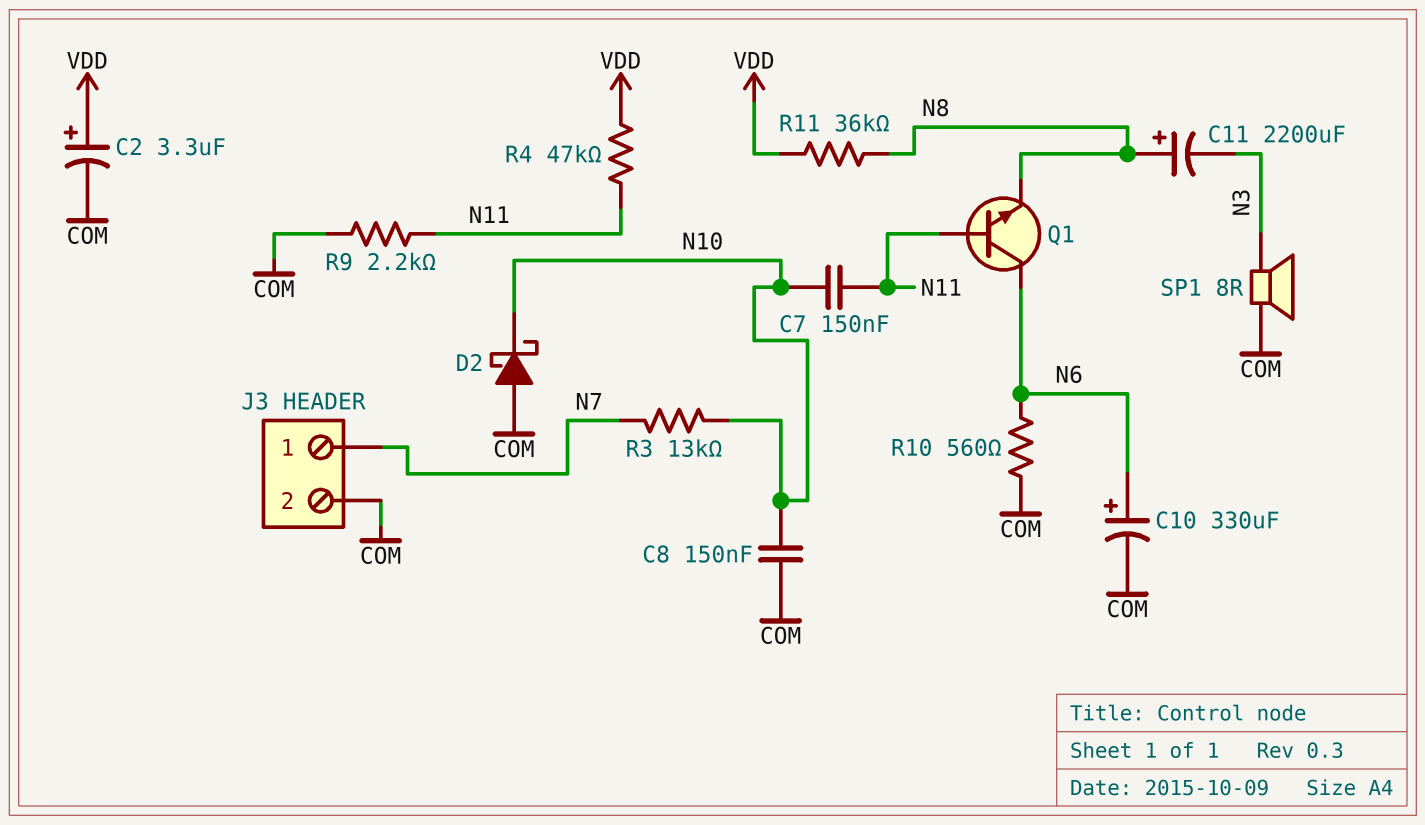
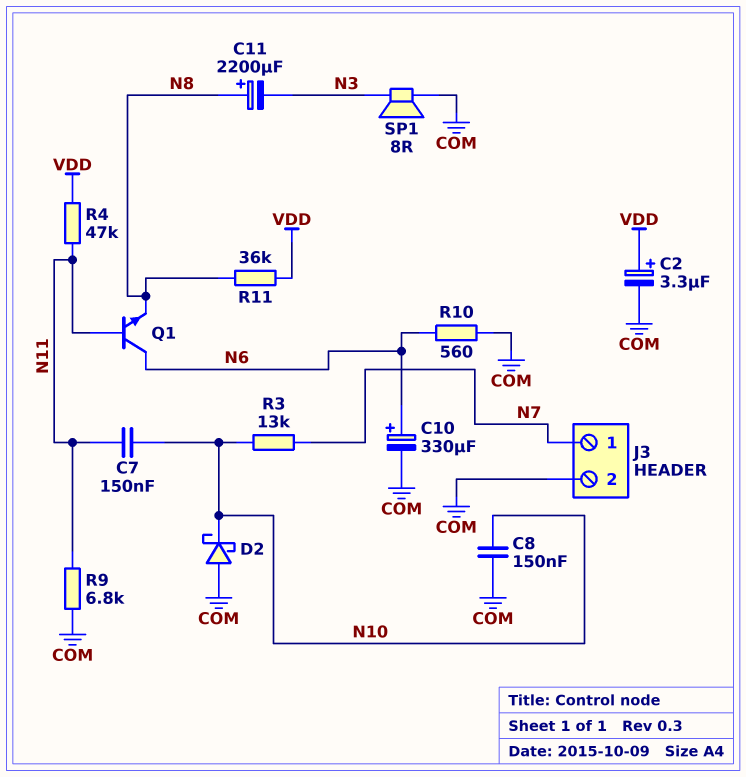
R9: 2.2k (COM, N11) -> 6.8k (COM, N11)

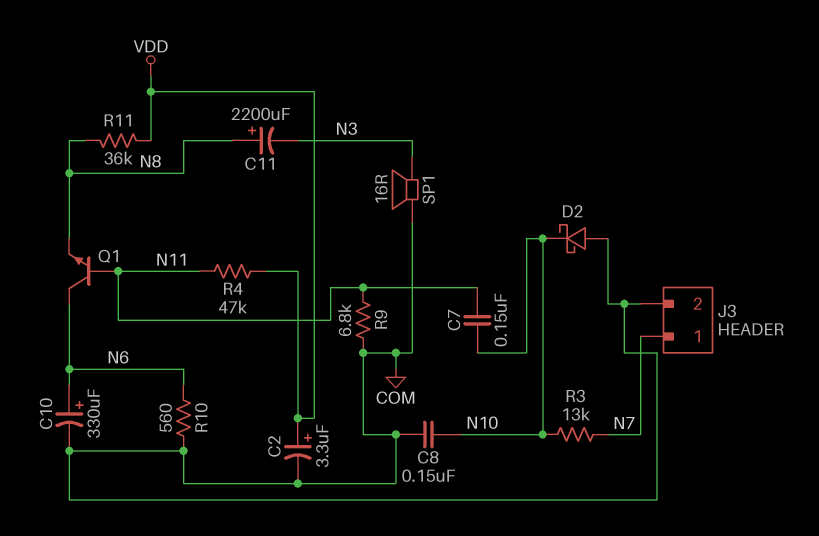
SP1: speaker 8R (COM, N3) -> speaker 16R (COM, N3)

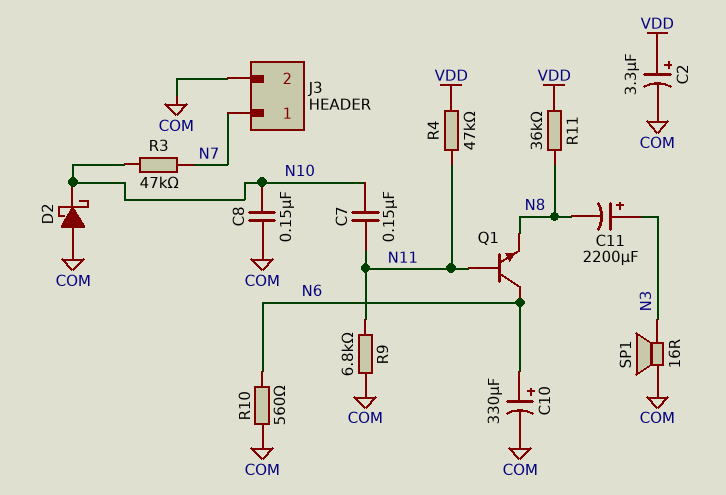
C11: 2200uF (plus N8, minus N3) -> 2200uF (plus N3, minus N8)
R3: 13k (N7, N10) -> 47k (N7, N10)

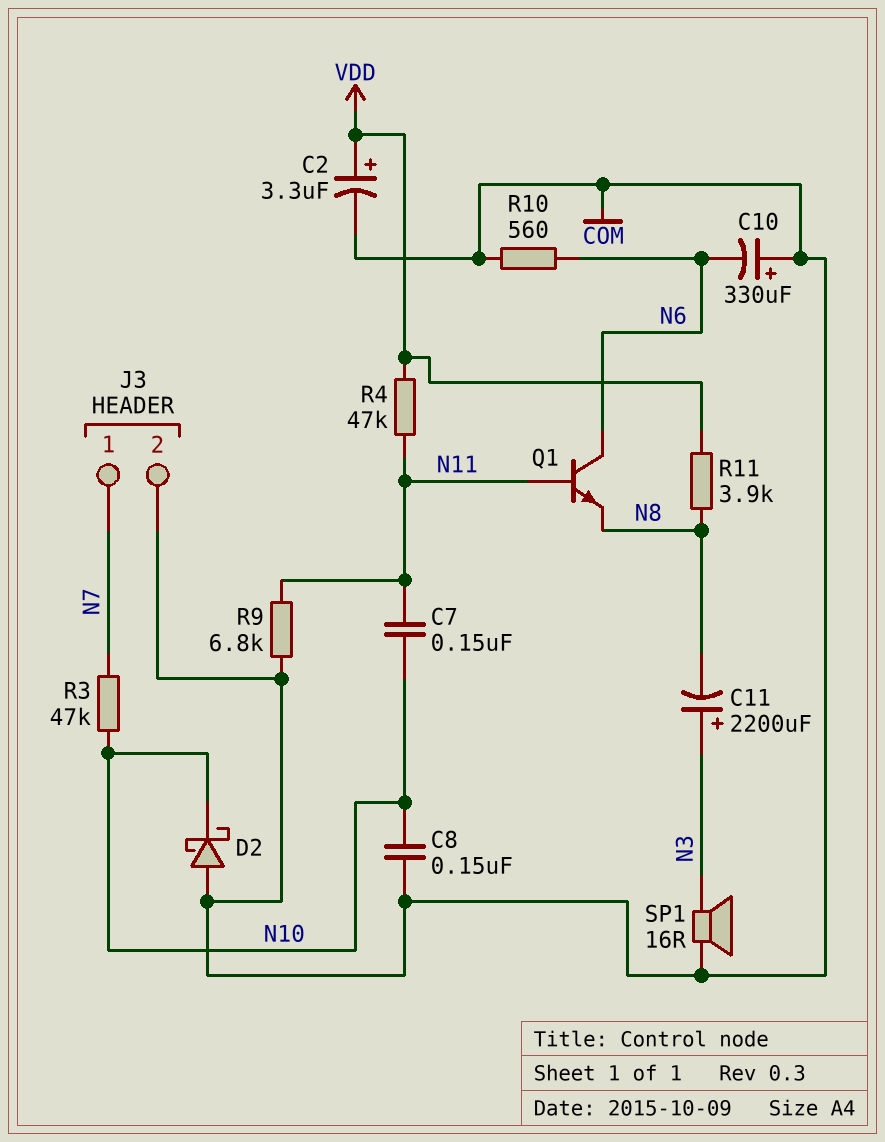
C10: 330uF (plus N6, minus COM) -> 330uF (plus COM, minus N6)
R11: 36k (N8, VDD) -> 3.9k (N8, VDD)

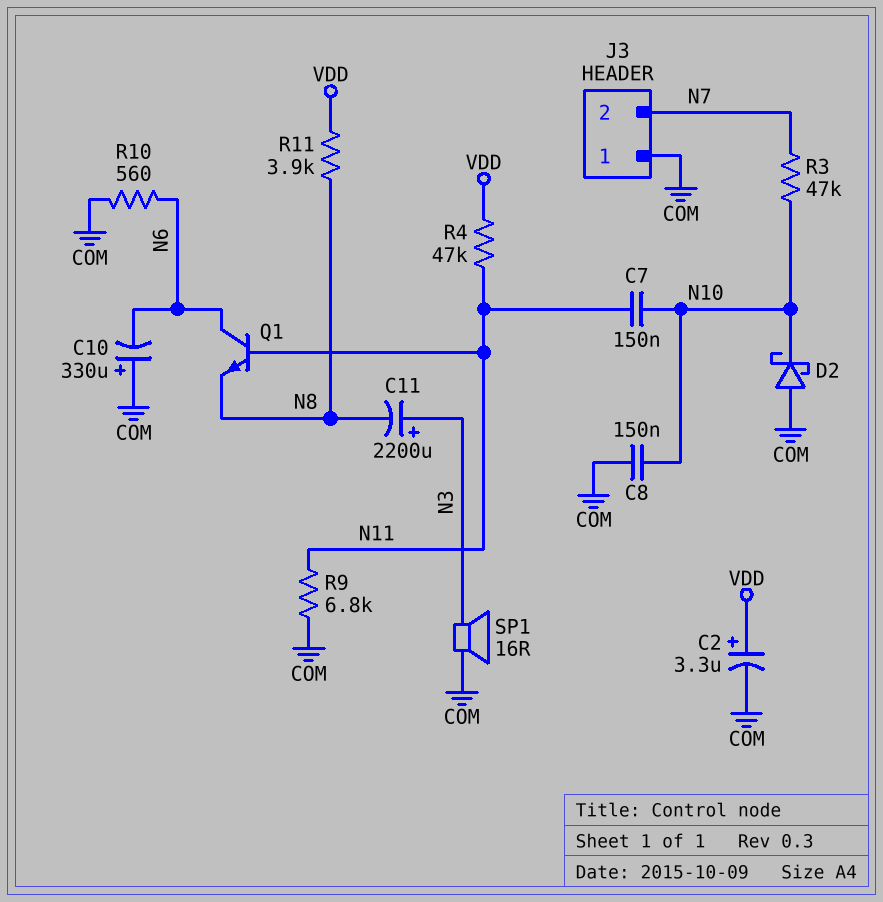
J3 pin 1: N7 -> COM
J3 pin 2: COM -> N7

